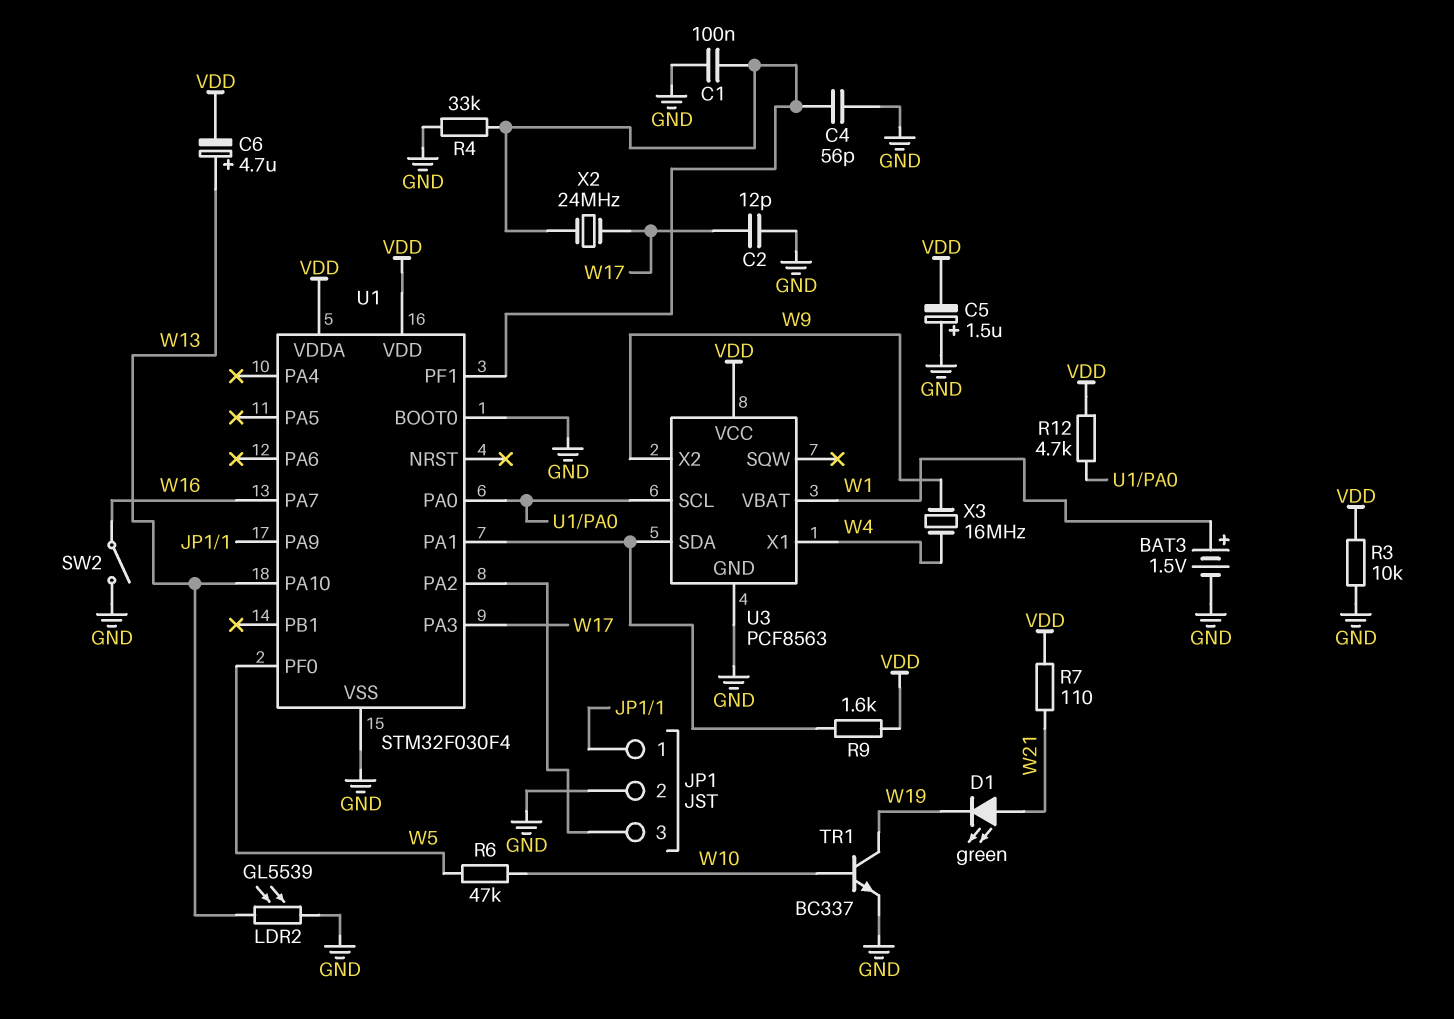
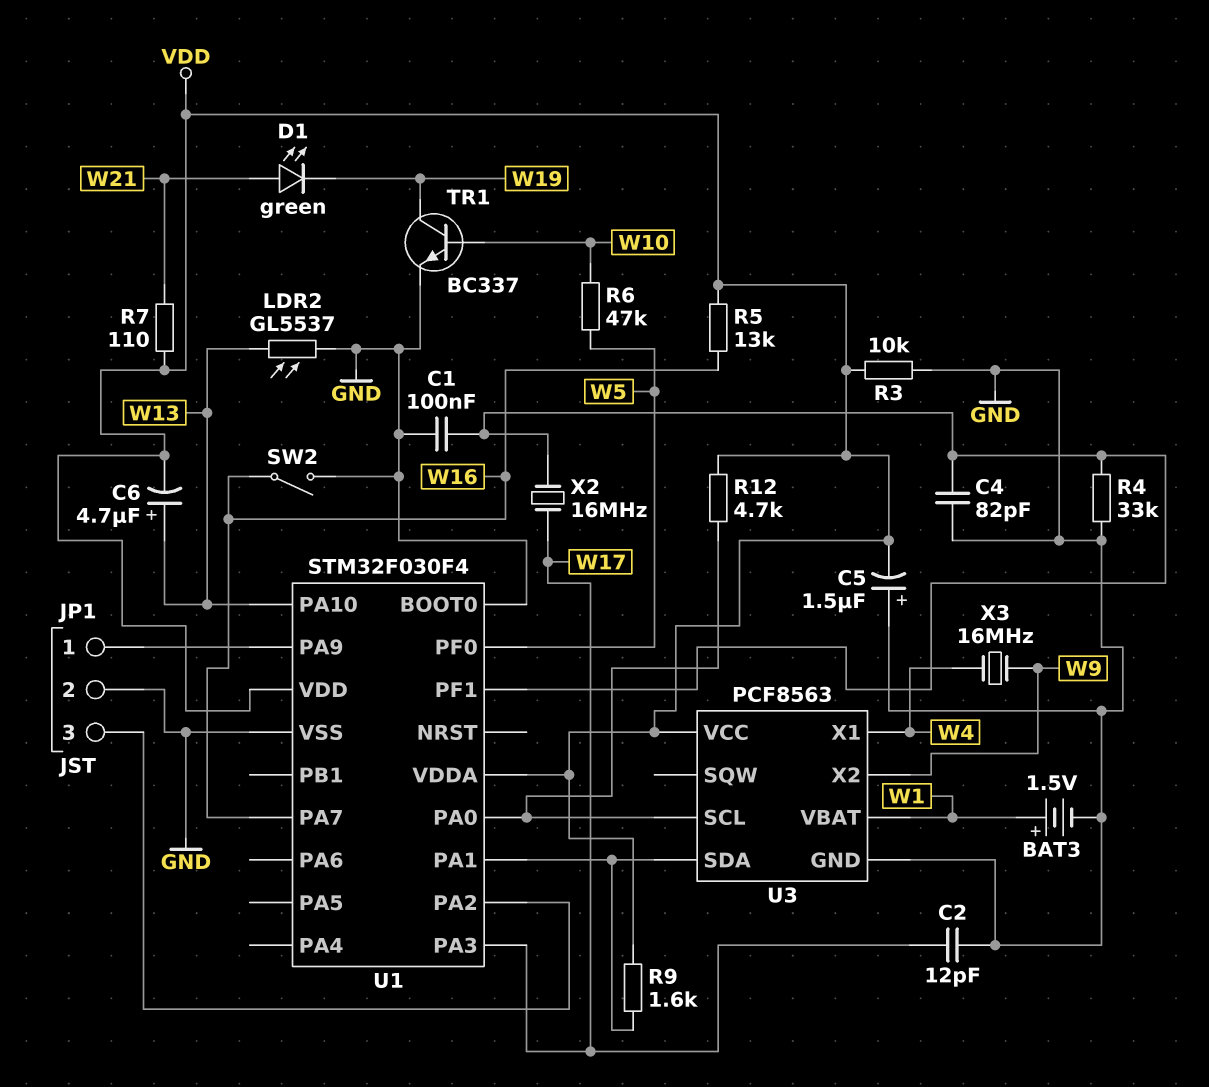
C4: 56pF (GND, U1/PF1) -> 82pF (GND, U1/PF1)
LDR2: GL5539 (GND, W13) -> GL5537 (GND, W13)
R5: none -> 13k (VDD, W16)
X2: 24MHz (U1/PF1, W17) -> 16MHz (U1/PF1, W17)

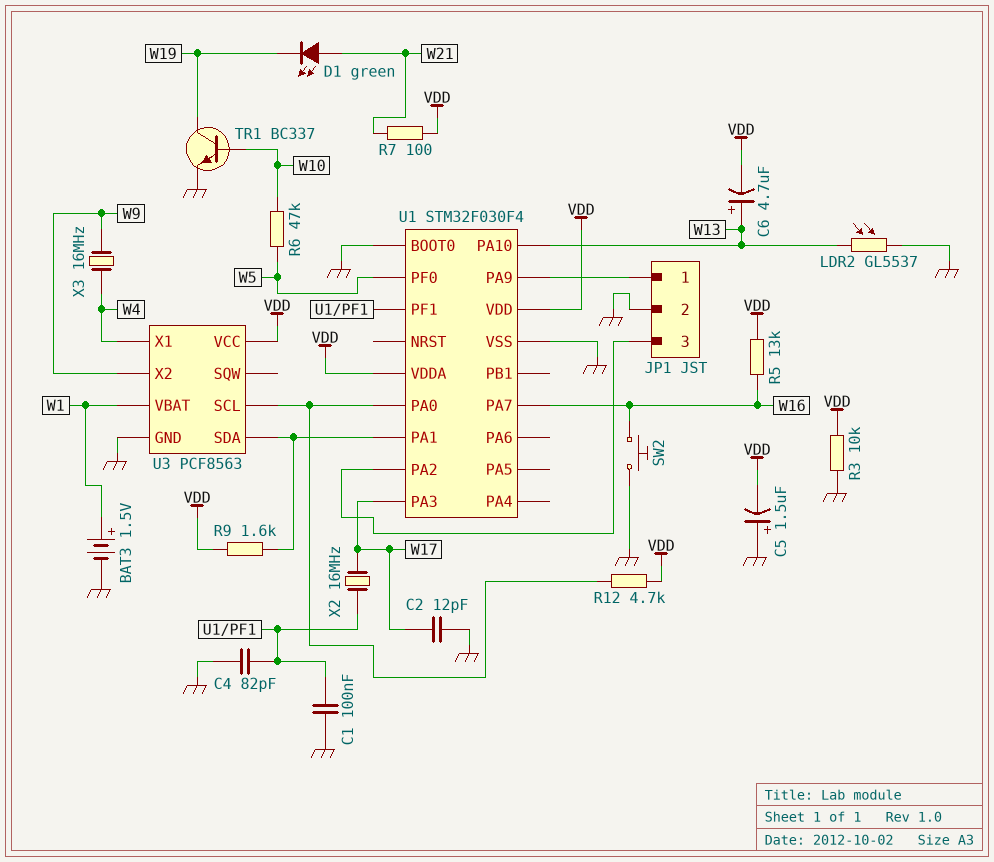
R4: 33k (GND, U1/PF1) -> none
R7: 110 (VDD, W21) -> 100 (VDD, W21)
SW2: switch (GND, W16) -> button (GND, W16)

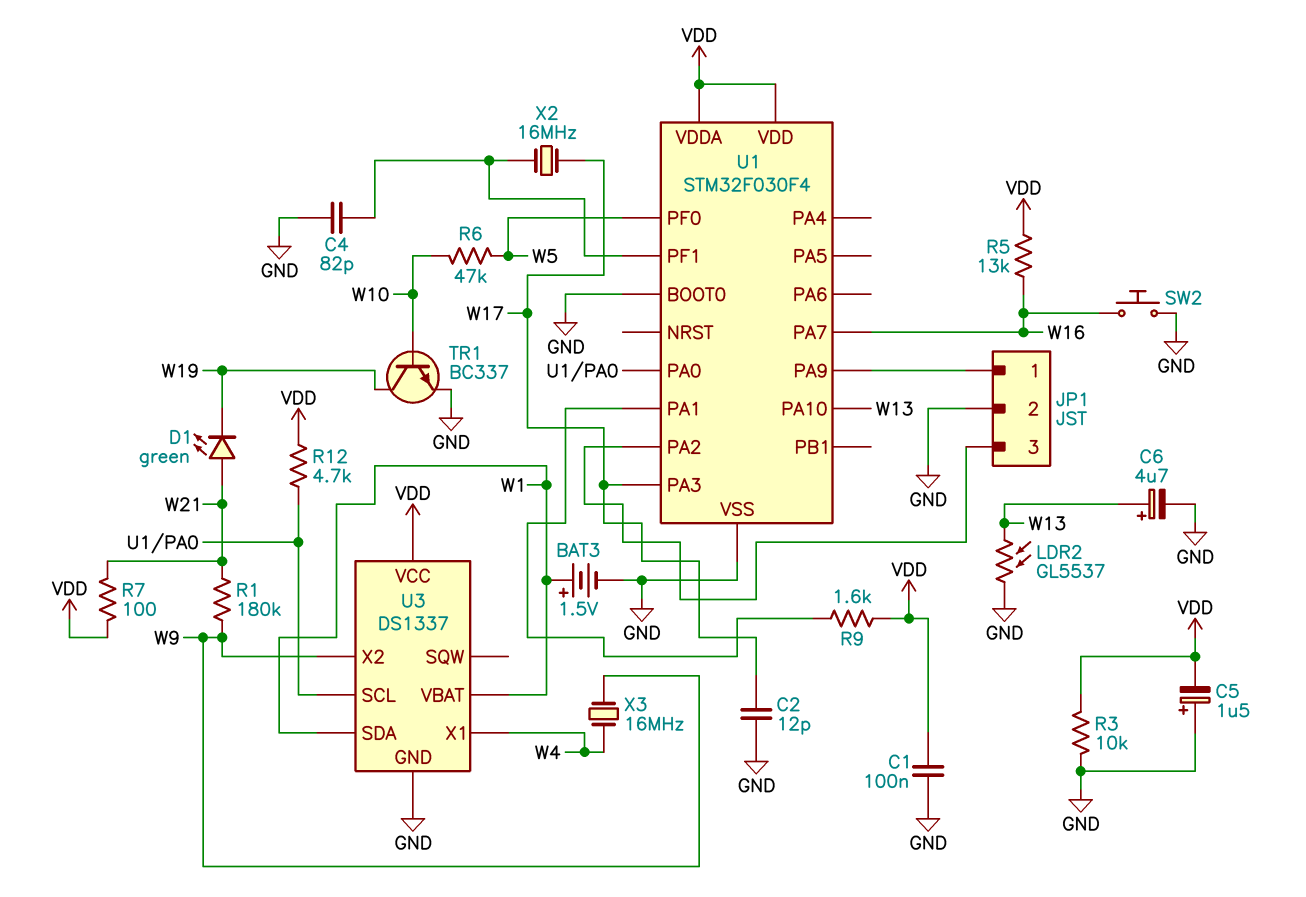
C1: 100nF (GND, U1/PF1) -> 100nF (GND, VDD)
C6: 4.7uF (plus W13, minus VDD) -> 4.7uF (plus W13, minus GND)
R1: none -> 180k (W9, W21)
U3: PCF8563 -> DS1337
U3 pin SDA: U1/PA1 -> W1

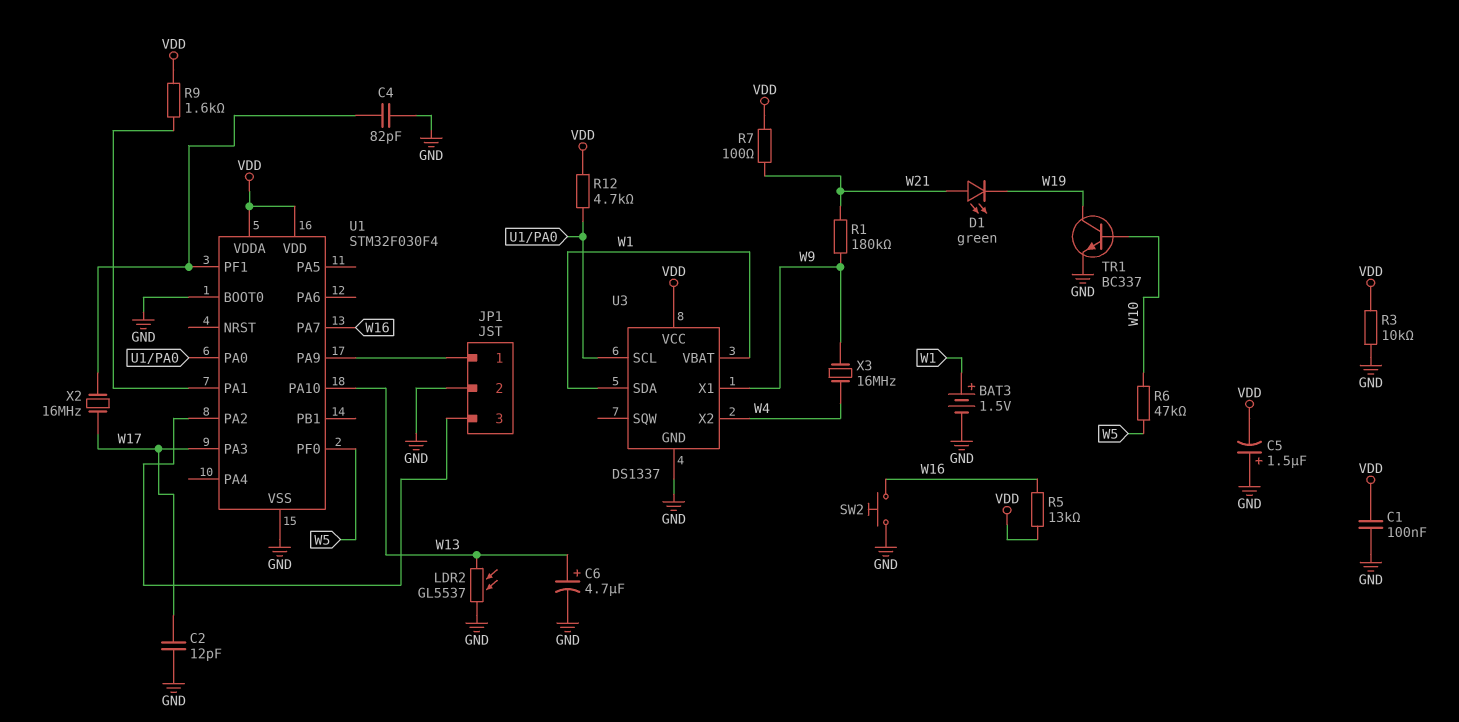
U3 pin X1: W4 -> W9
U3 pin X2: W9 -> W4

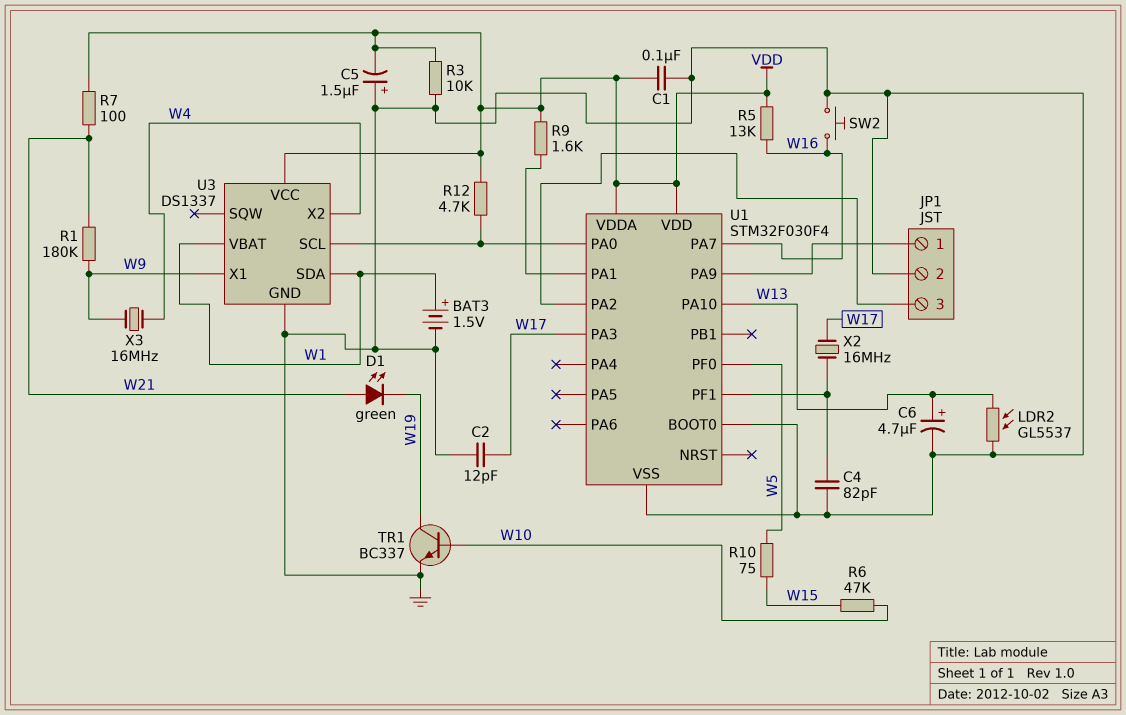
R6: 47k (W5, W10) -> 47k (W10, W15)
R10: none -> 75 (W5, W15)

